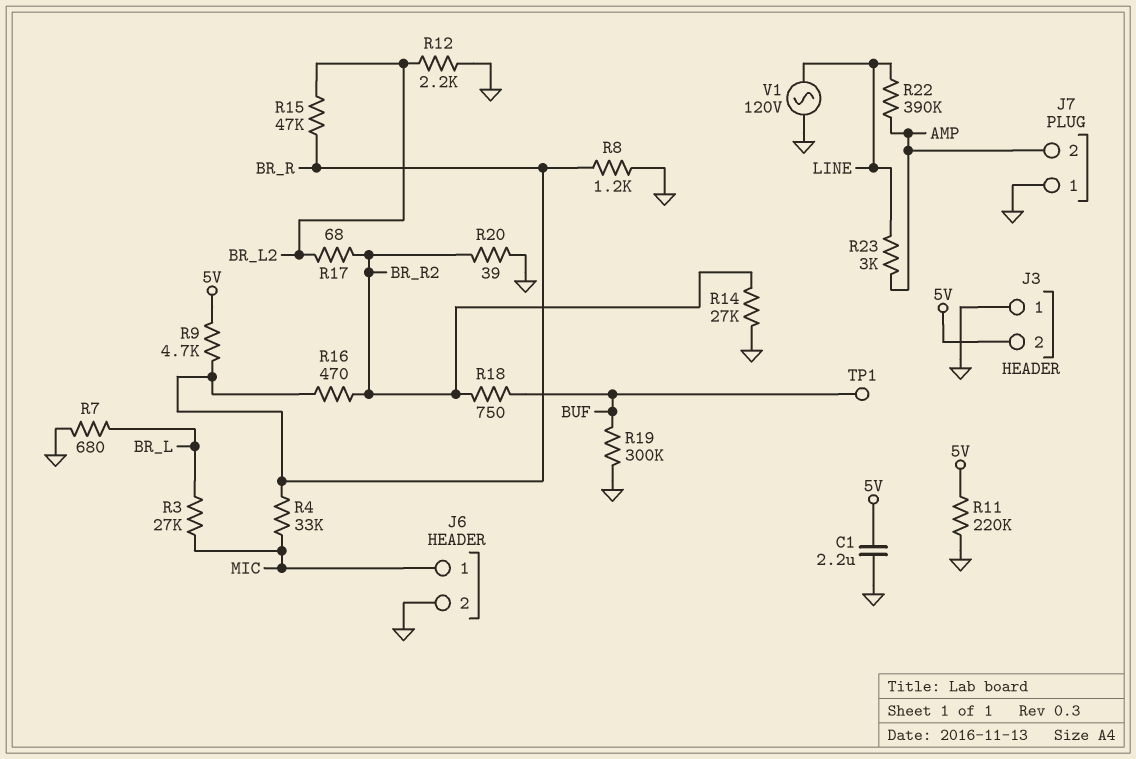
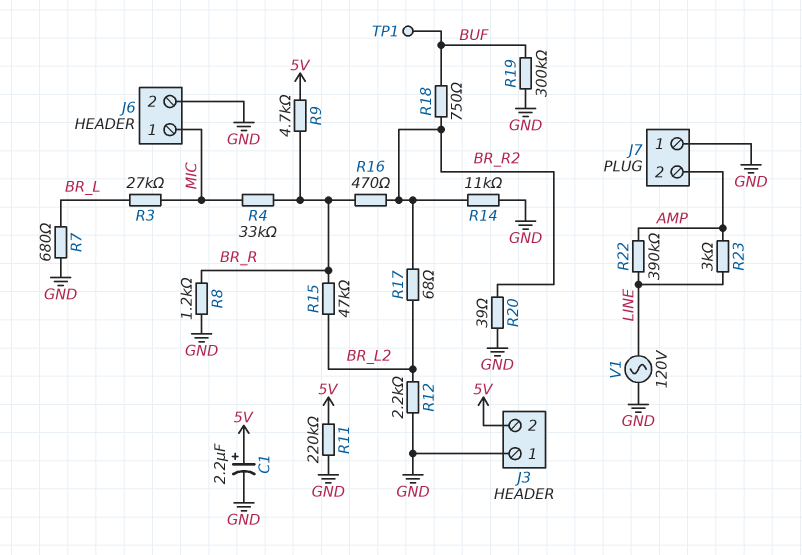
C1: 2.2uF (5V, GND) -> 2.2uF (plus 5V, minus GND)
R14: 27k (BR_R2, GND) -> 11k (BR_R2, GND)

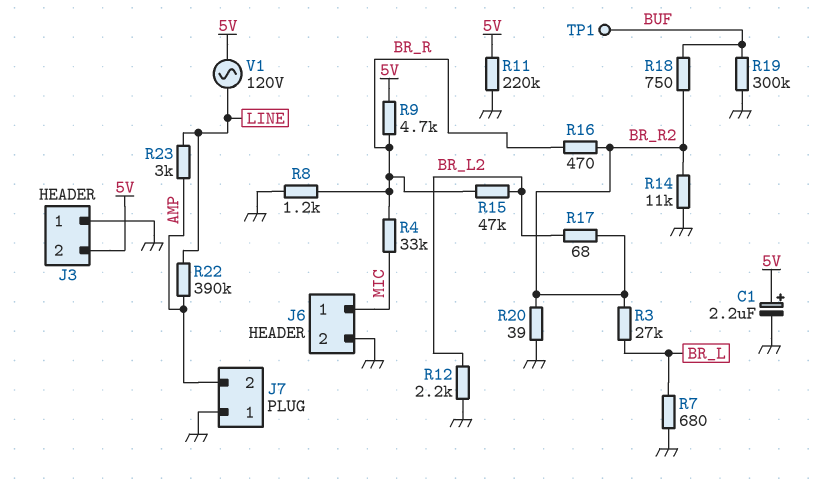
R3: 27k (BR_L, MIC) -> 27k (BR_L, BR_R2)
V1: AC 120V (GND, LINE) -> AC 120V (5V, LINE)

